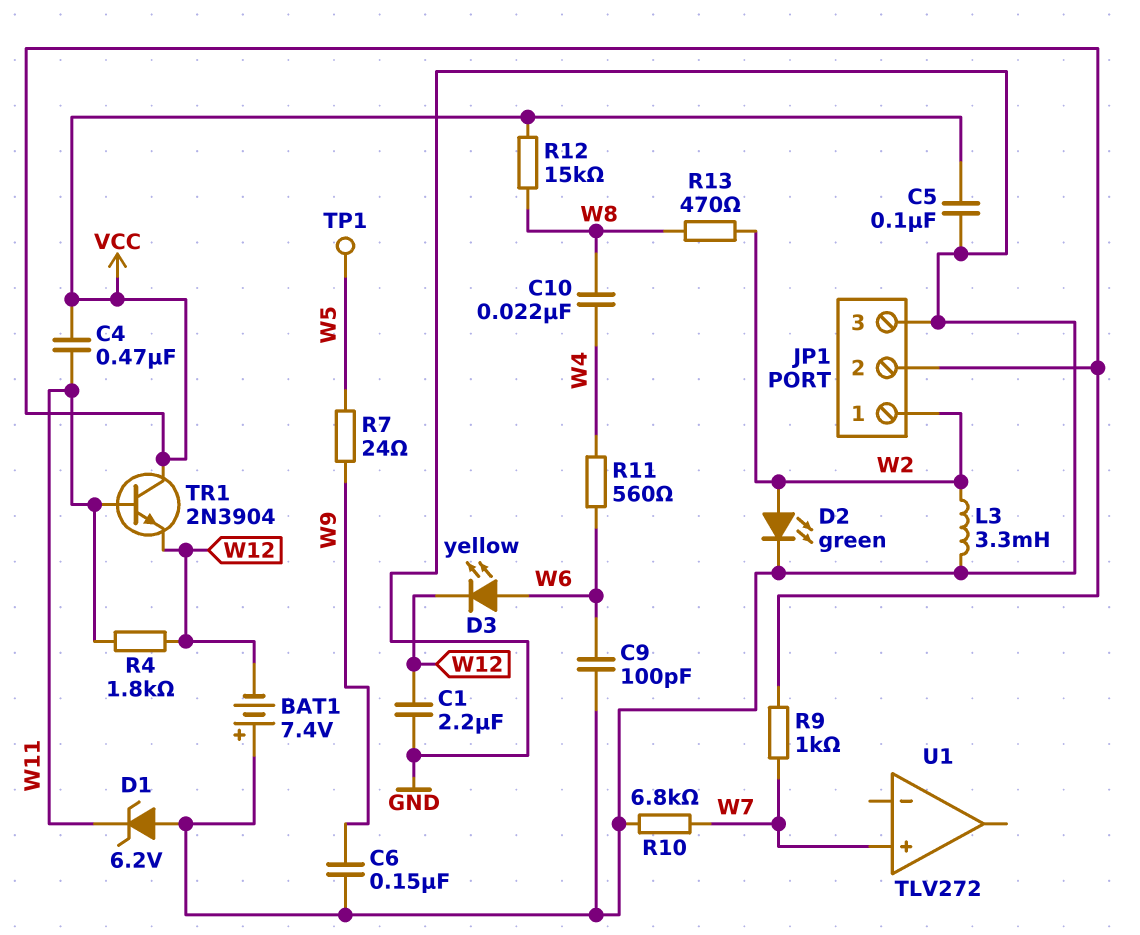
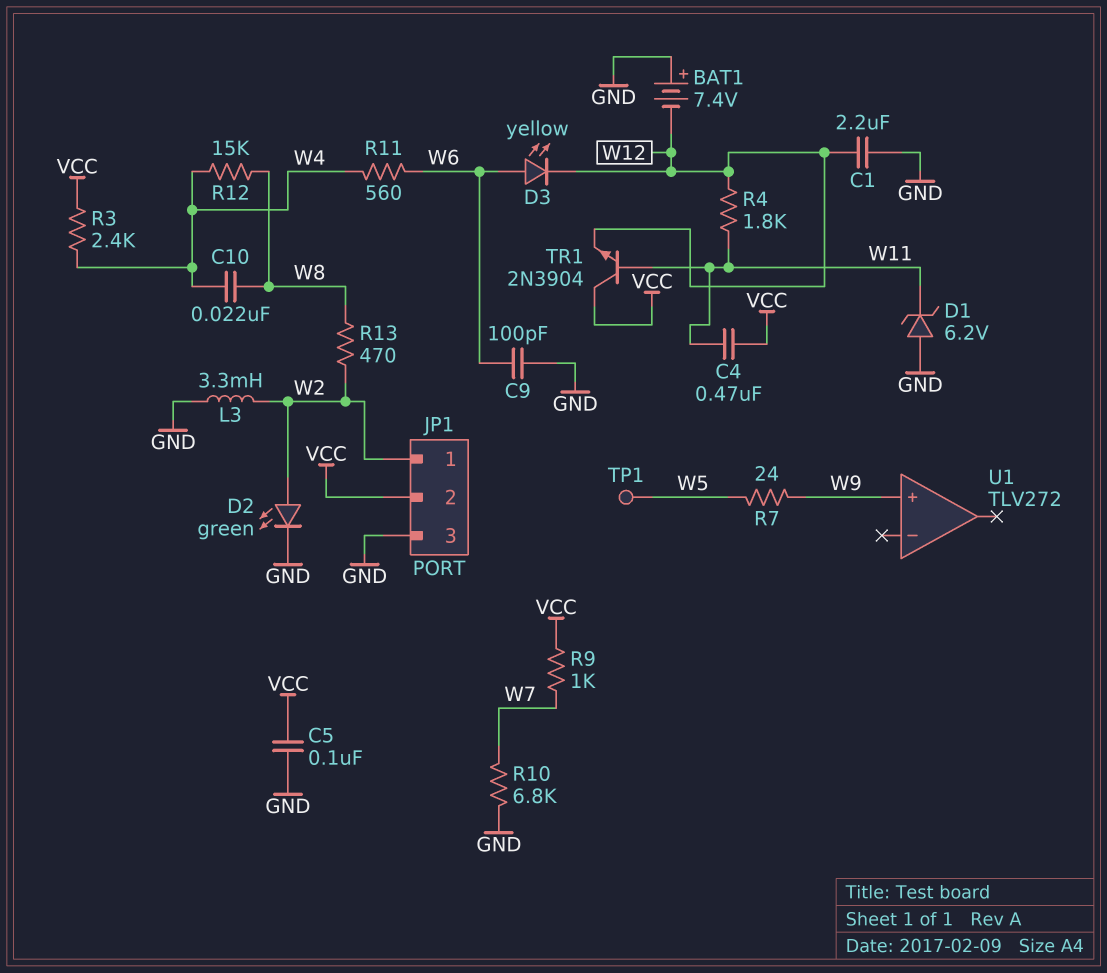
C6: 150nF (GND, W9) -> none
R3: none -> 2.4k (VCC, W4)
R12: 15k (VCC, W8) -> 15k (W4, W8)
U1 pin in+: W7 -> W9

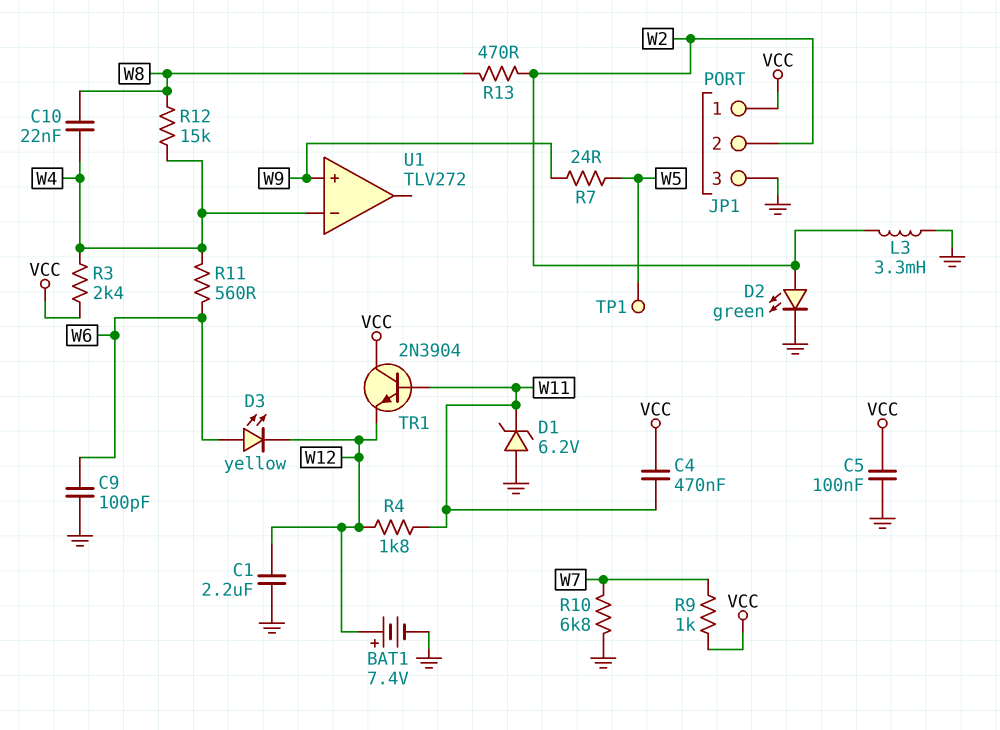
BAT1: 7.4V (plus GND, minus W12) -> 7.4V (plus W12, minus GND)
JP1 pin 1: W2 -> VCC
JP1 pin 2: VCC -> W2
U1 pin in-: none -> W4

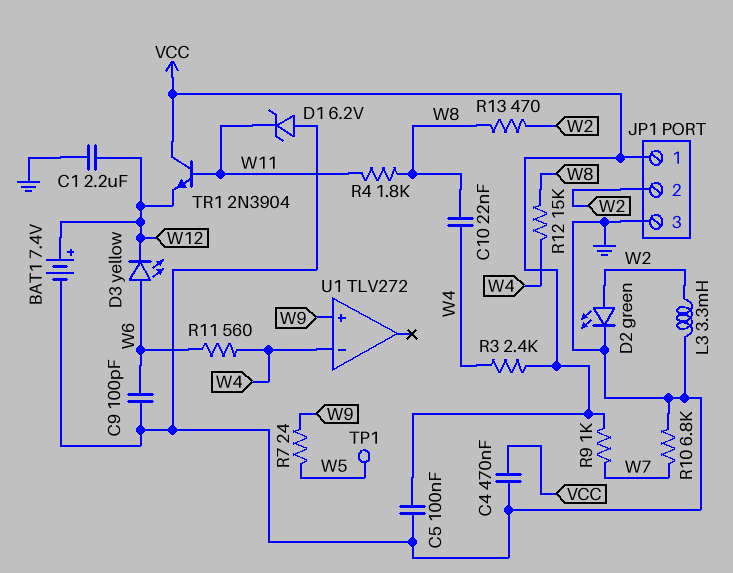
C4: 470nF (VCC, W11) -> 470nF (GND, VCC)
R4: 1.8k (W11, W12) -> 1.8k (W8, W11)

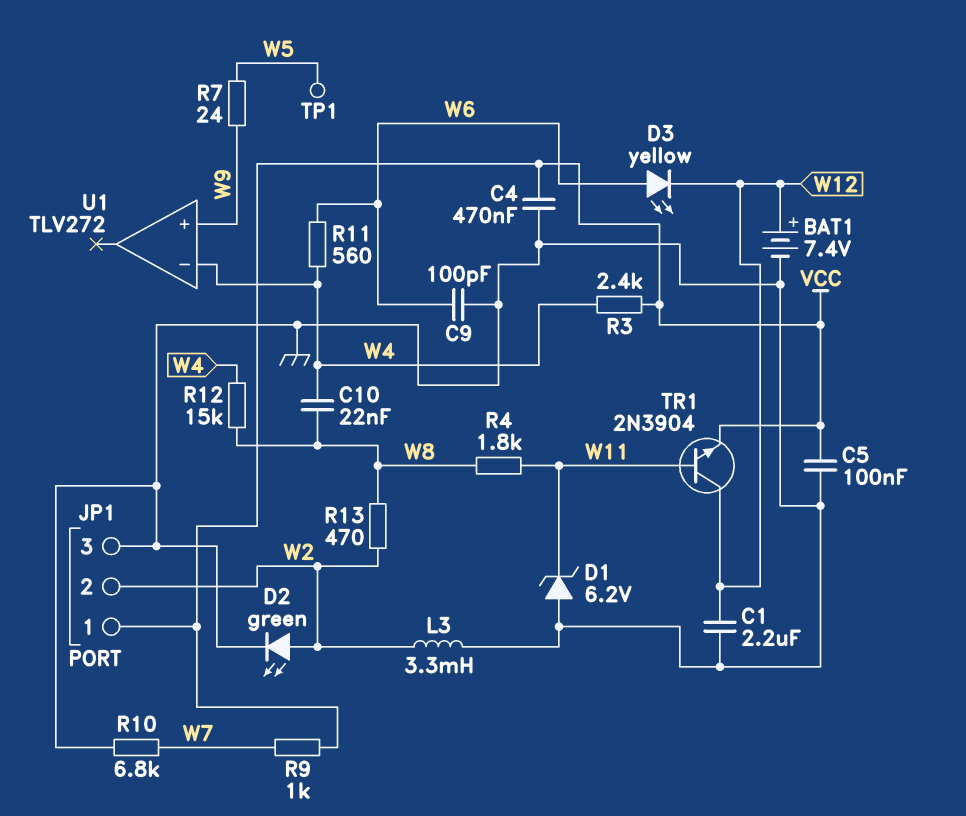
TR1: NPN 2N3904 (B W11, C VCC, E W12) -> NPN 2N3904 (B W11, C W12, E VCC)

